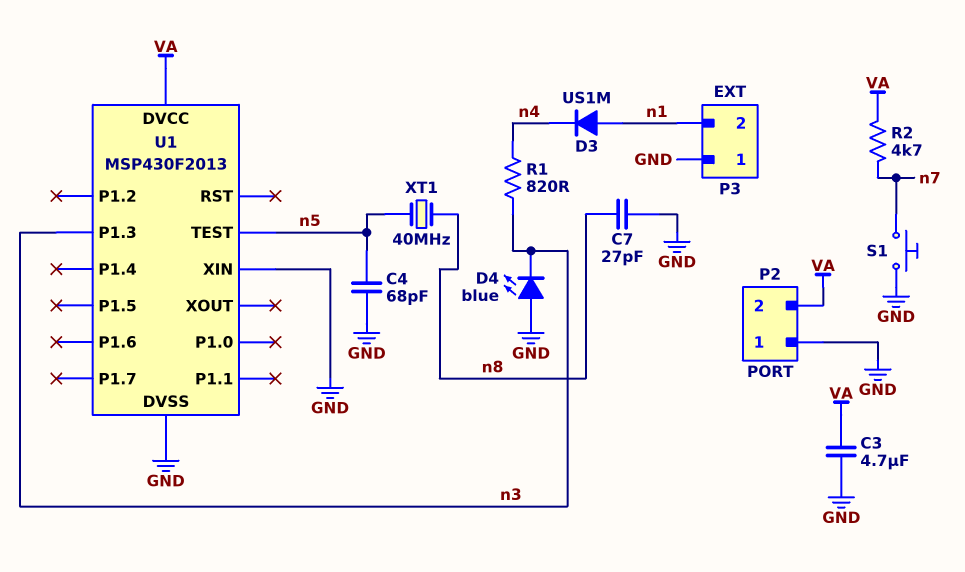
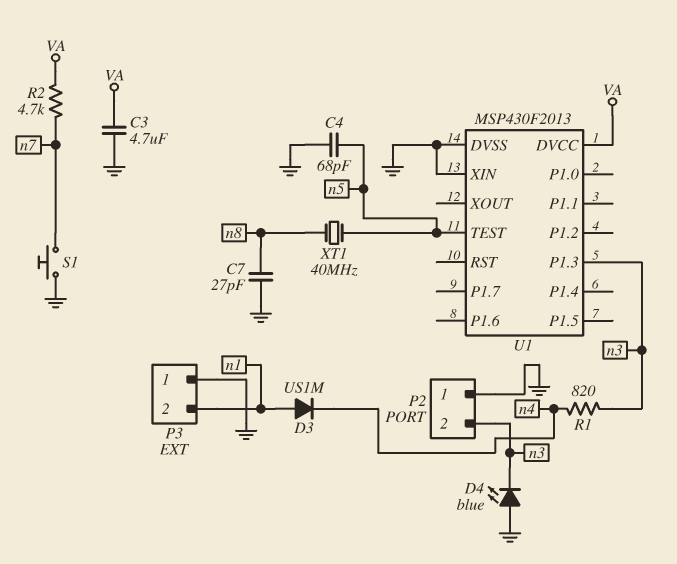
P2 pin 2: VA -> n3

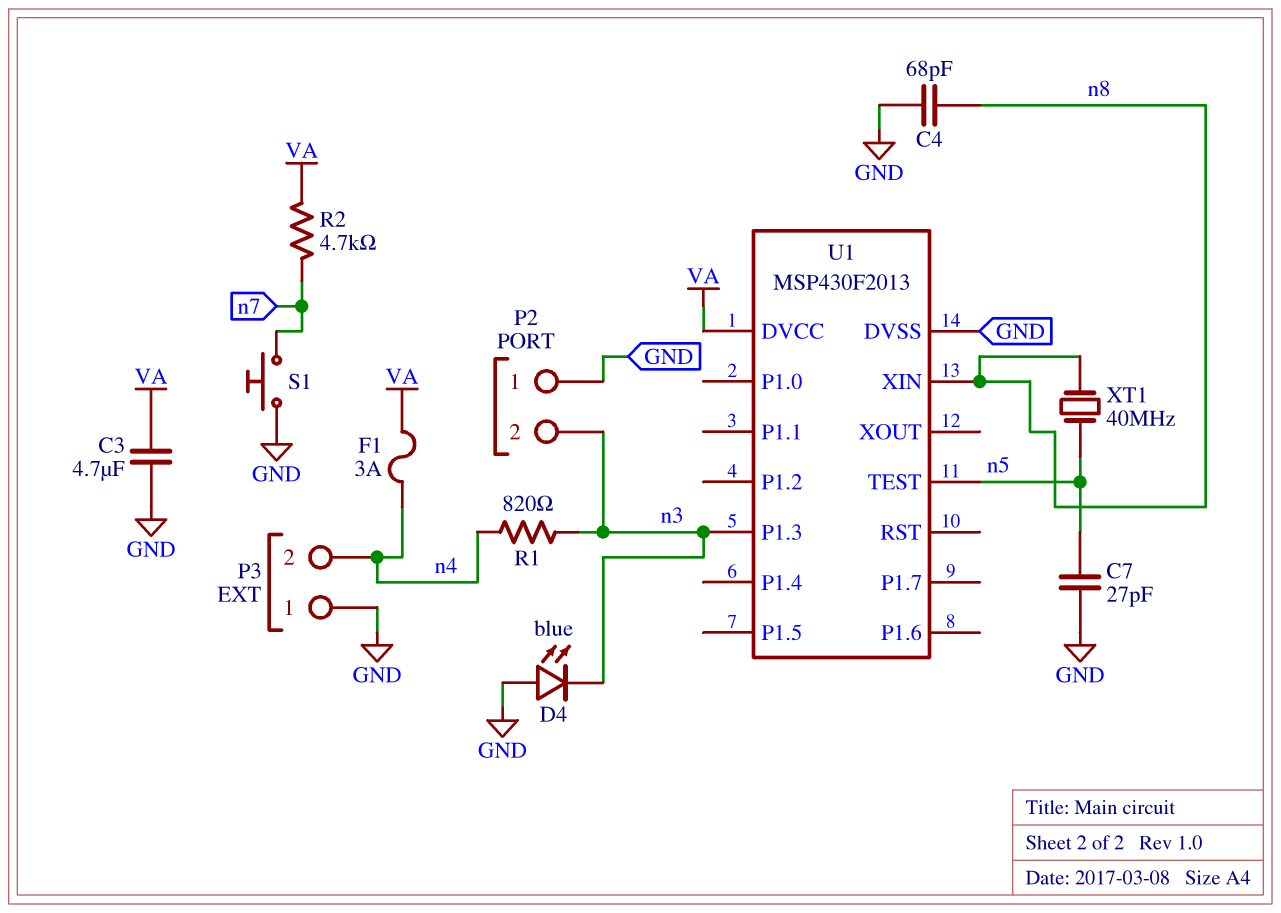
C4: 68pF (GND, n5) -> 68pF (GND, n8)
C7: 27pF (GND, n8) -> 27pF (GND, n5)
D3: diode US1M (A n1, K n4) -> none
F1: none -> 3A (VA, n4)
P3 pin 2: n1 -> n4
U1 pin XIN: GND -> n8

